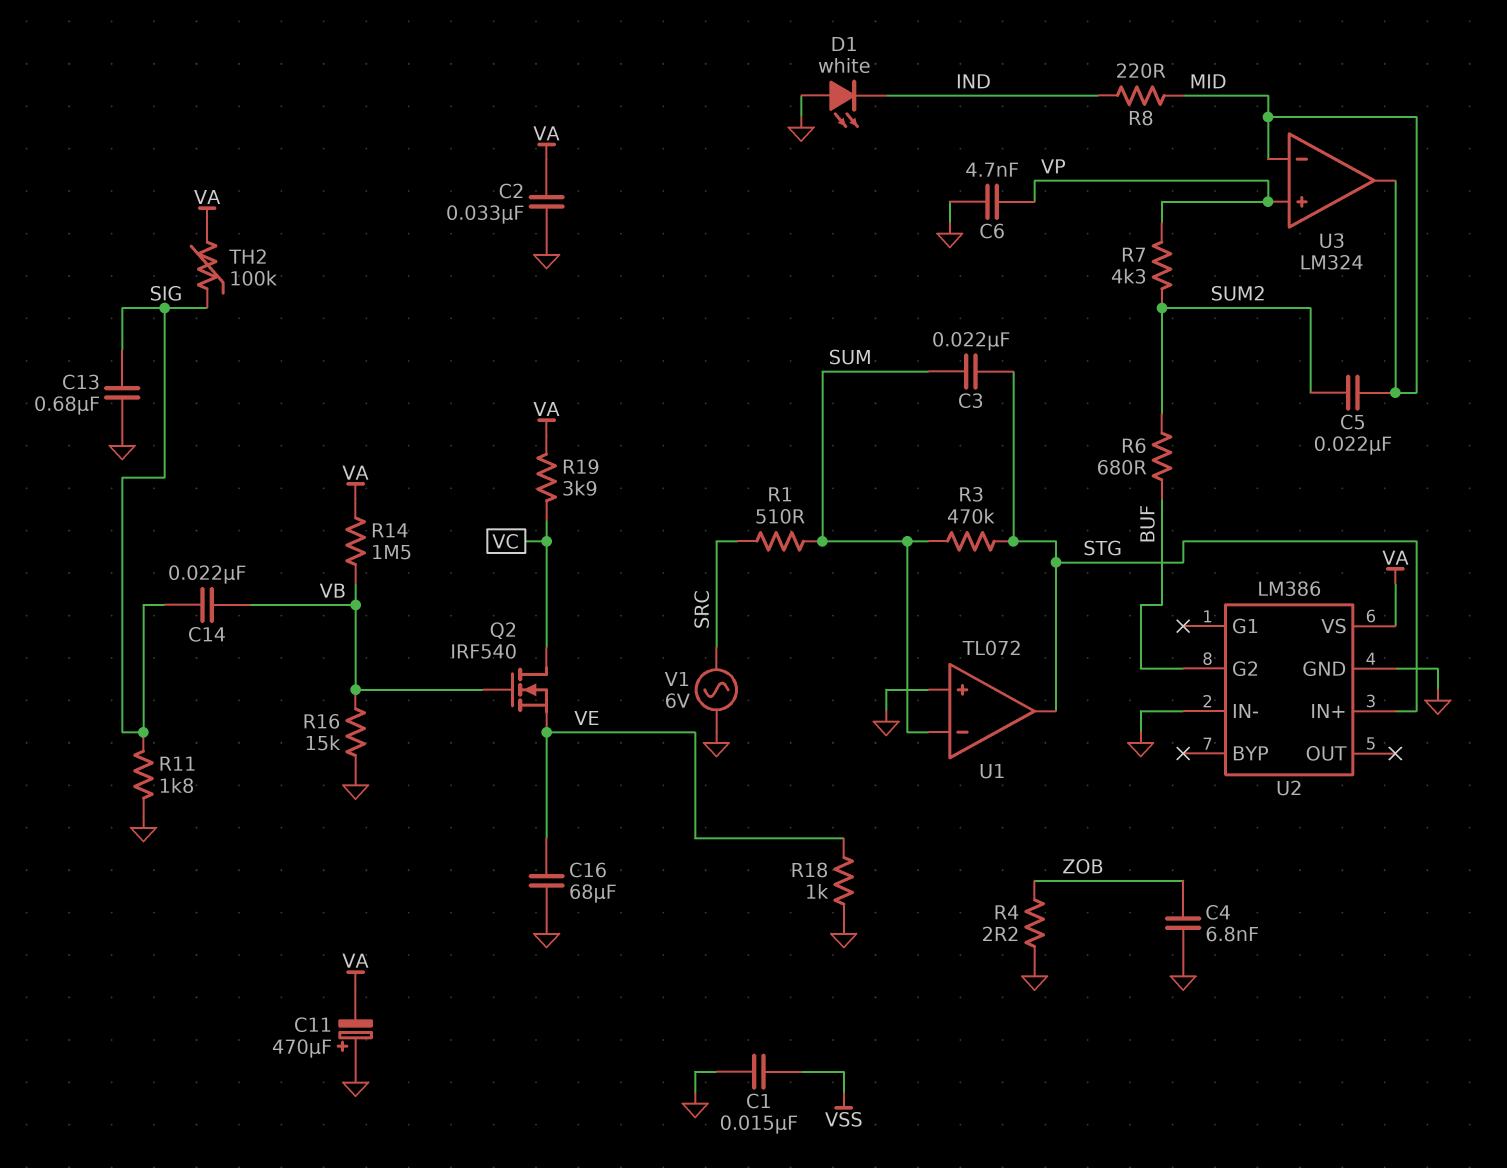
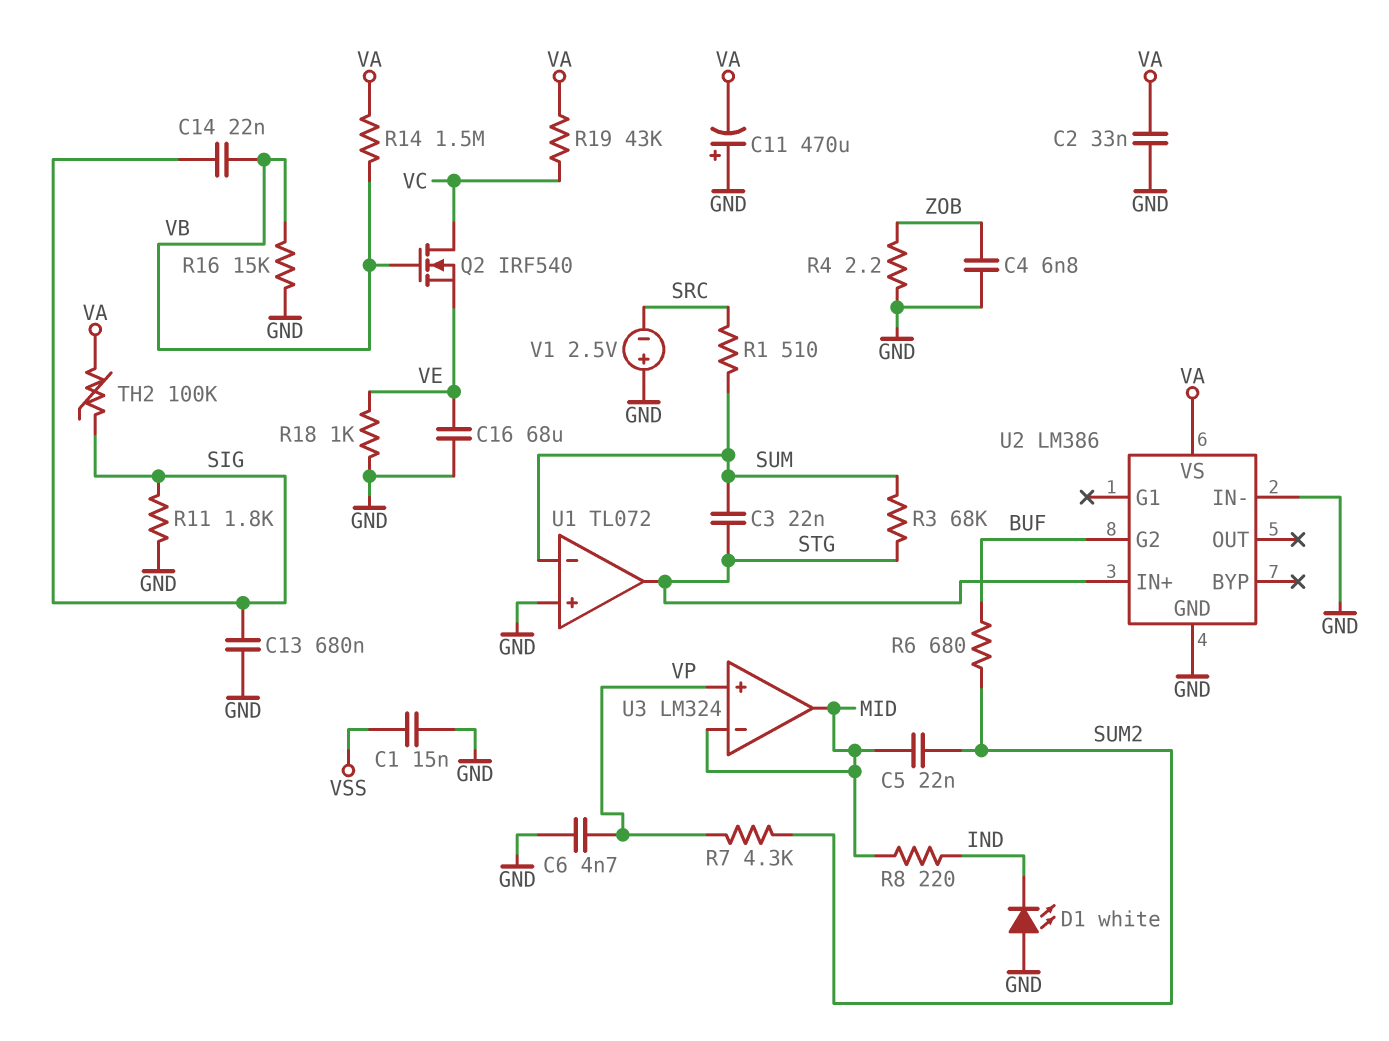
R3: 470k (STG, SUM) -> 68k (STG, SUM)
R19: 3.9k (VA, VC) -> 43k (VA, VC)
V1: AC 6V (GND, SRC) -> 2.5V (plus GND, minus SRC)

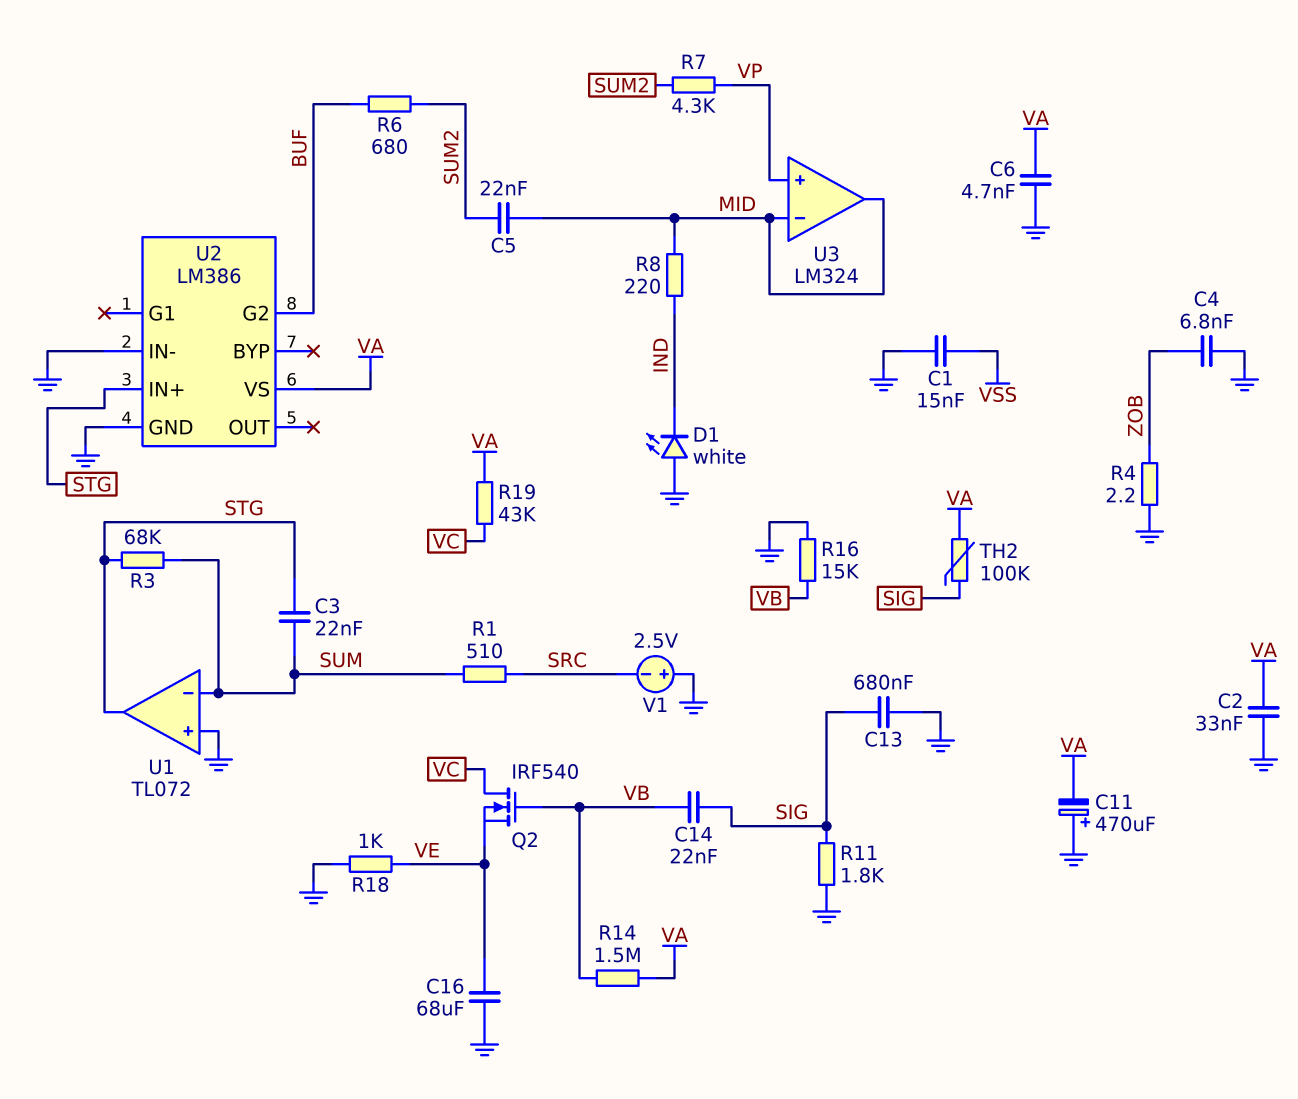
C6: 4.7nF (GND, VP) -> 4.7nF (GND, VA)

